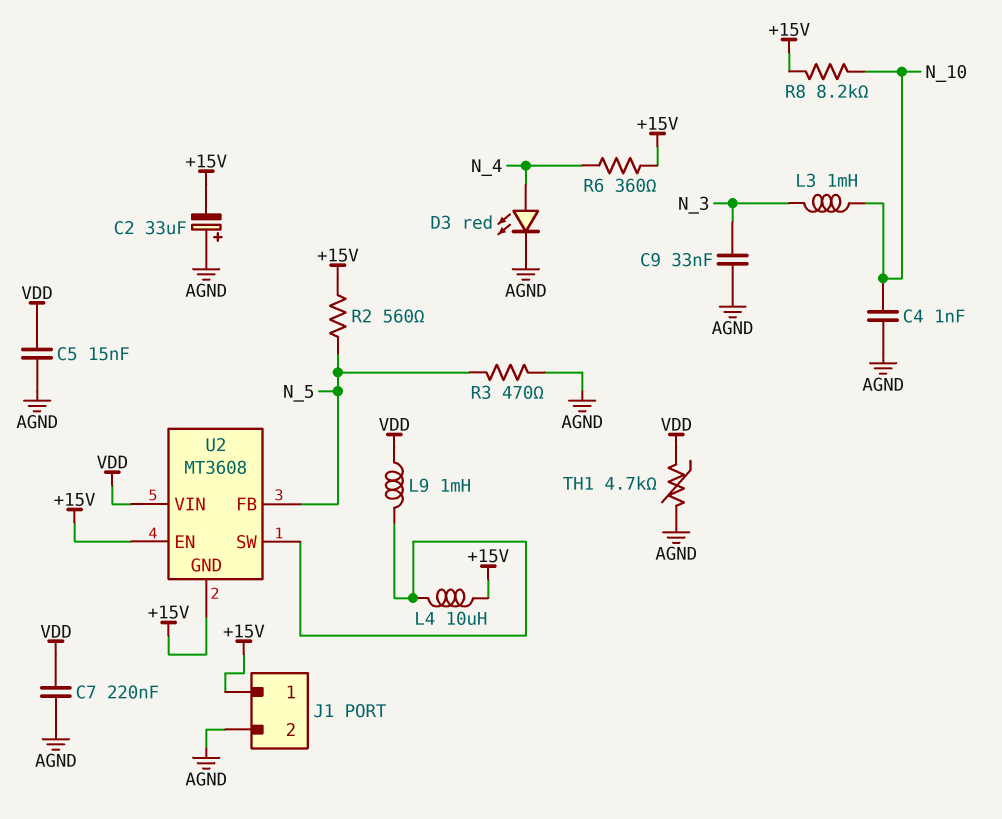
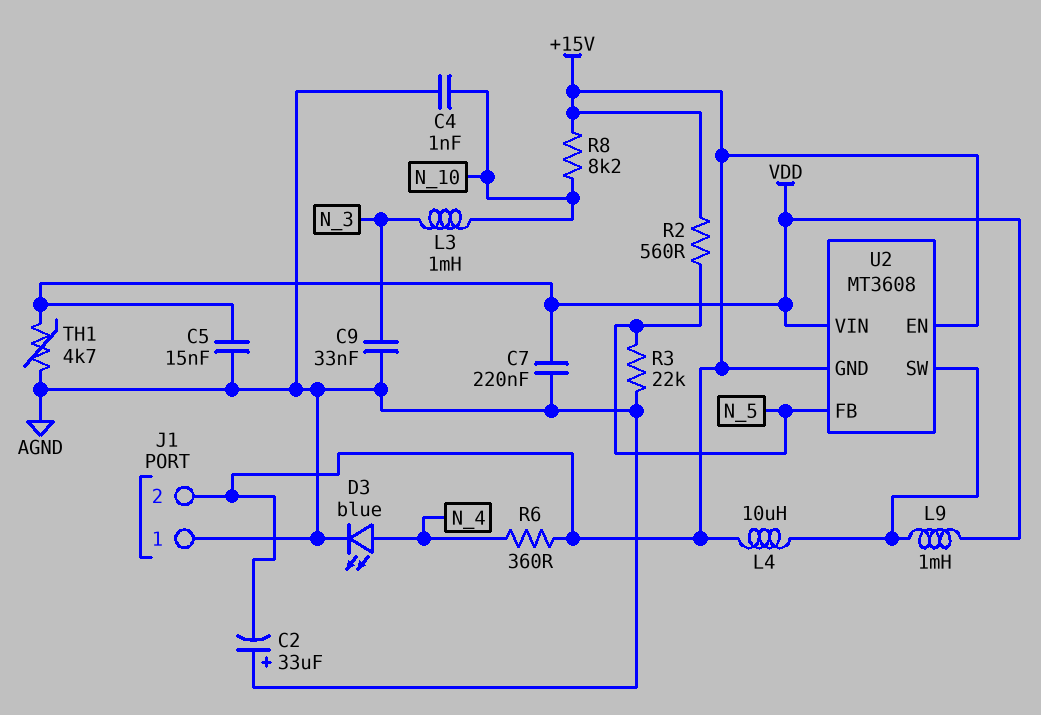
D3: LED red (A N_4, K AGND) -> LED blue (A N_4, K AGND)
J1 pin 1: +15V -> AGND
J1 pin 2: AGND -> +15V
R3: 470 (AGND, N_5) -> 22k (AGND, N_5)

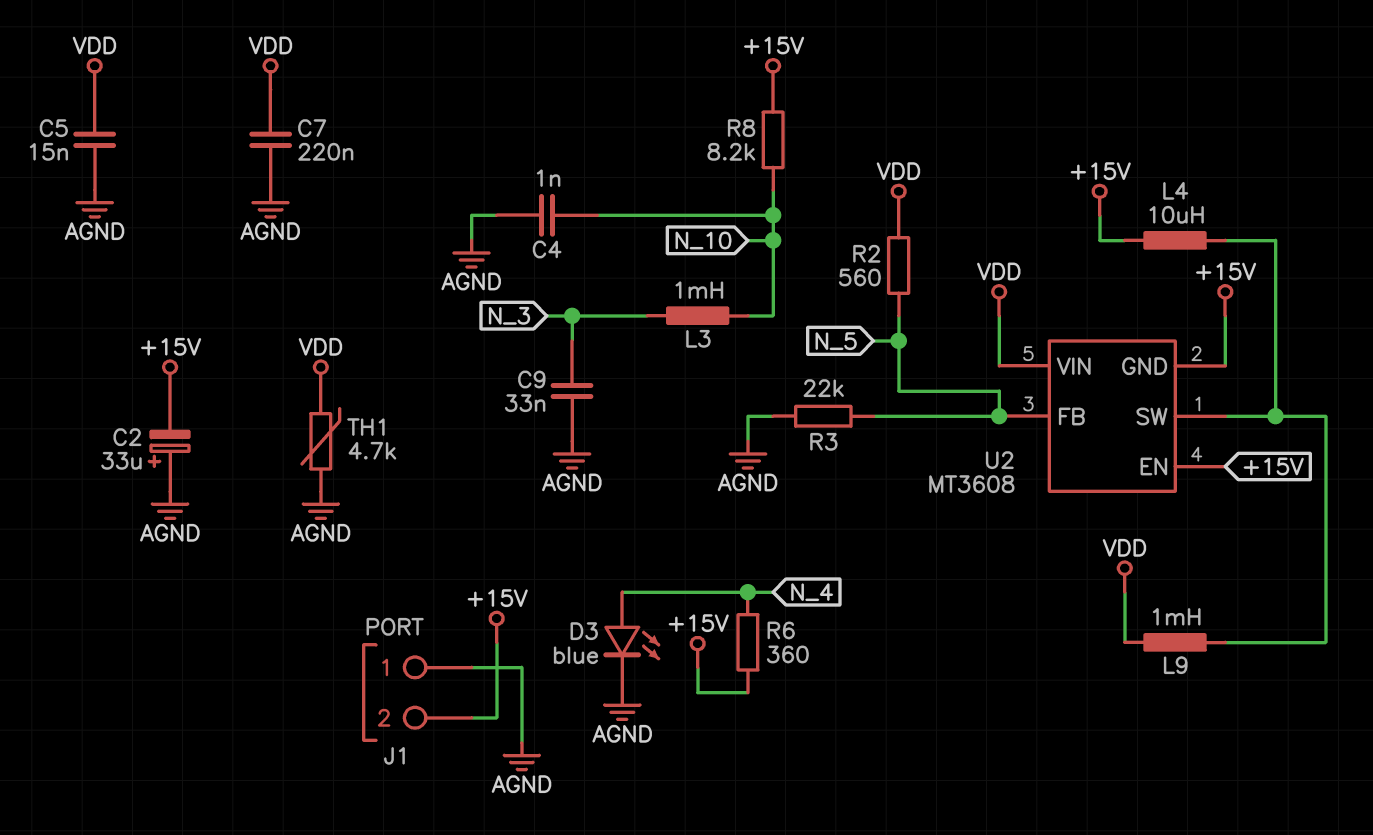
R2: 560 (+15V, N_5) -> 560 (N_5, VDD)

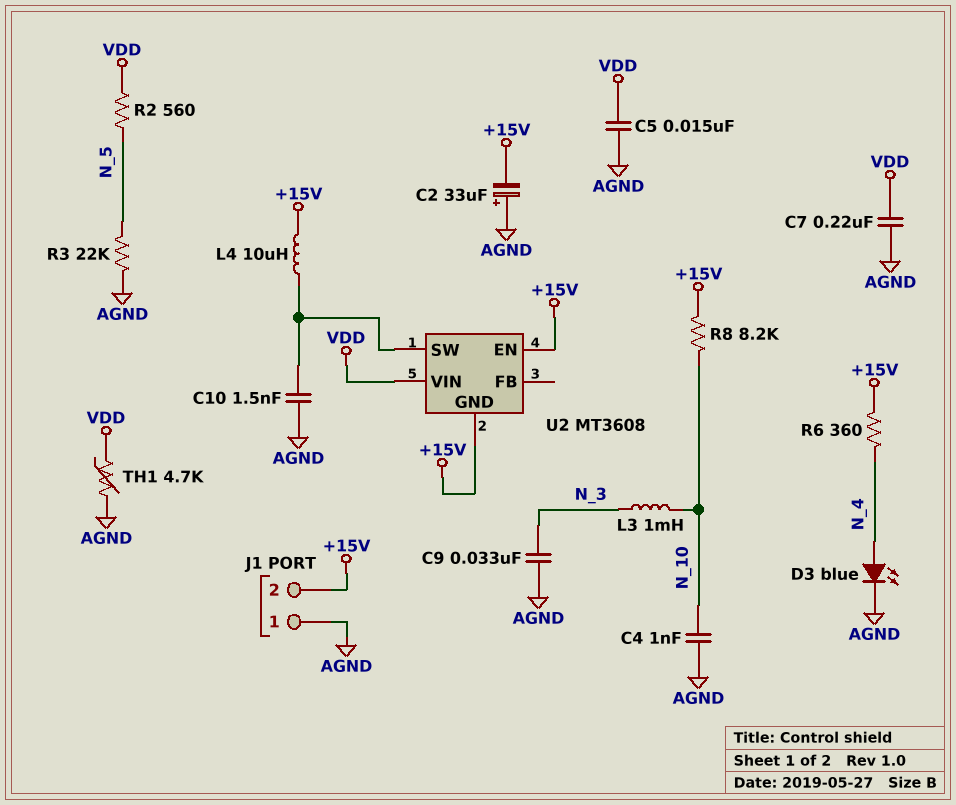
C10: none -> 1.5nF (AGND, U2/SW)
L9: 1mH (U2/SW, VDD) -> none
U2 pin FB: N_5 -> none

